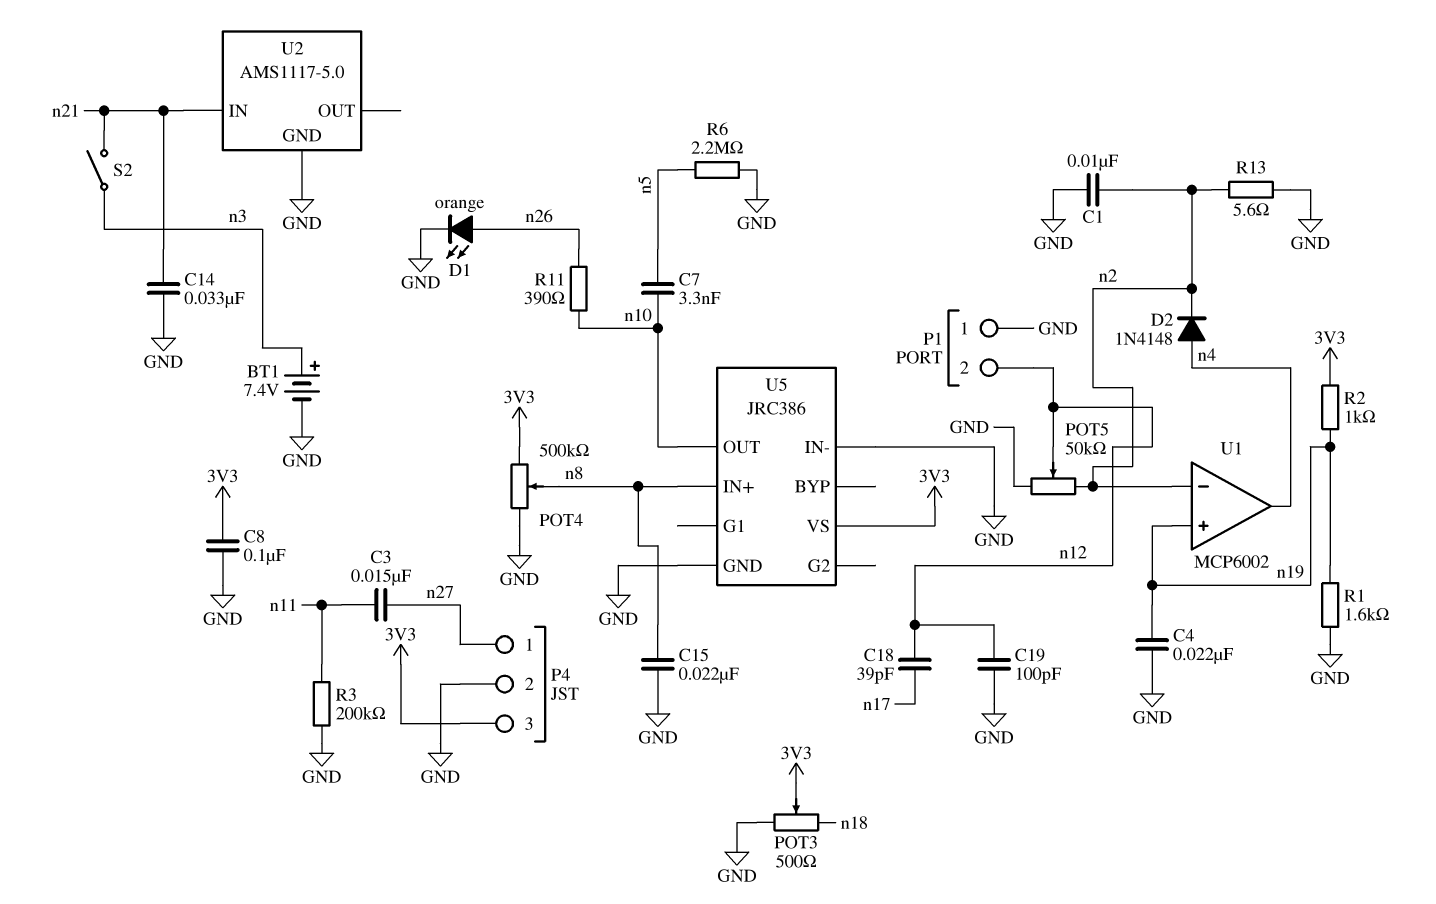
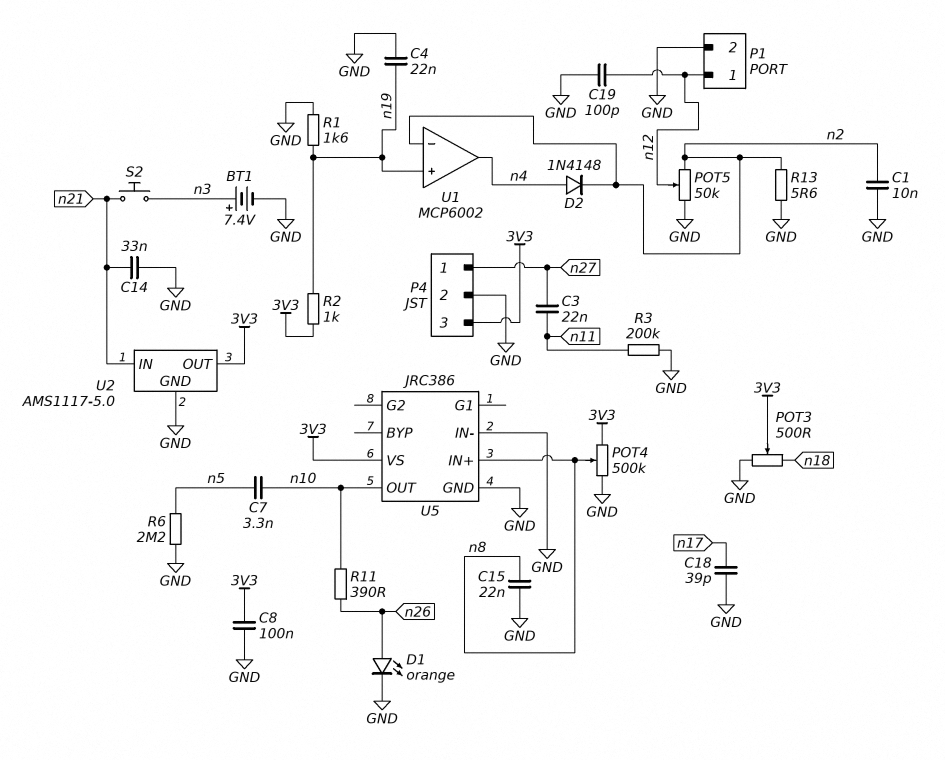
C3: 15nF (n11, n27) -> 22nF (n11, n27)
C18: 39pF (n12, n17) -> 39pF (GND, n17)
P1 pin 1: GND -> n12
P1 pin 2: n12 -> GND
S2: switch (n3, n21) -> button (n3, n21)
U2 pin OUT: none -> 3V3

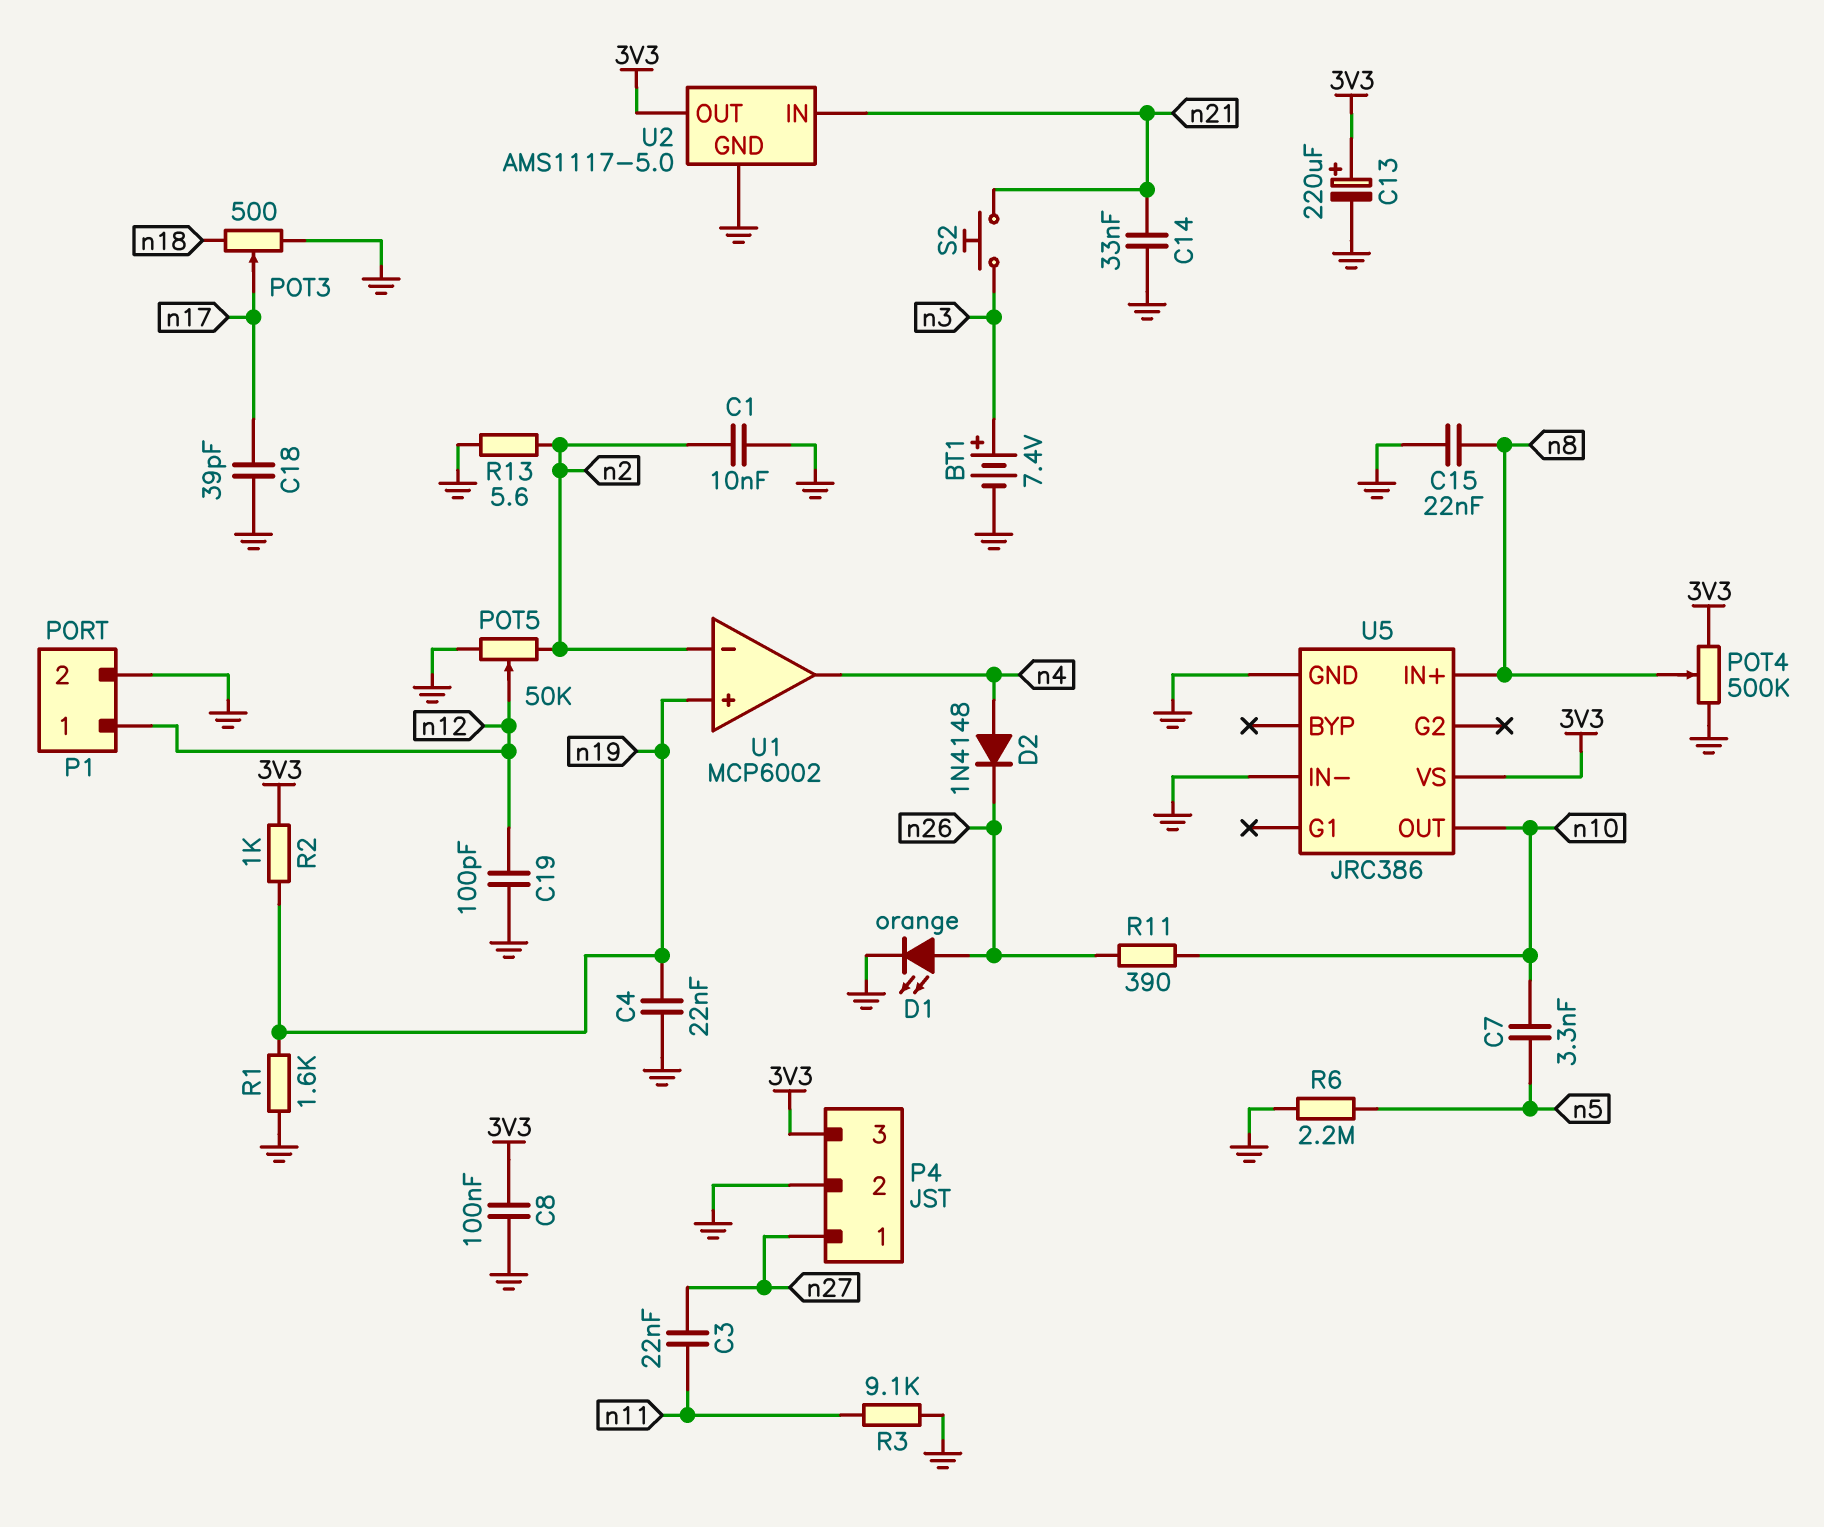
C13: none -> 220uF (plus 3V3, minus GND)
D2: diode 1N4148 (A n4, K n2) -> diode 1N4148 (A n4, K n26)
POT3: 500 (GND, n18, wiper 3V3) -> 500 (GND, n18, wiper n17)
R3: 200k (GND, n11) -> 9.1k (GND, n11)

